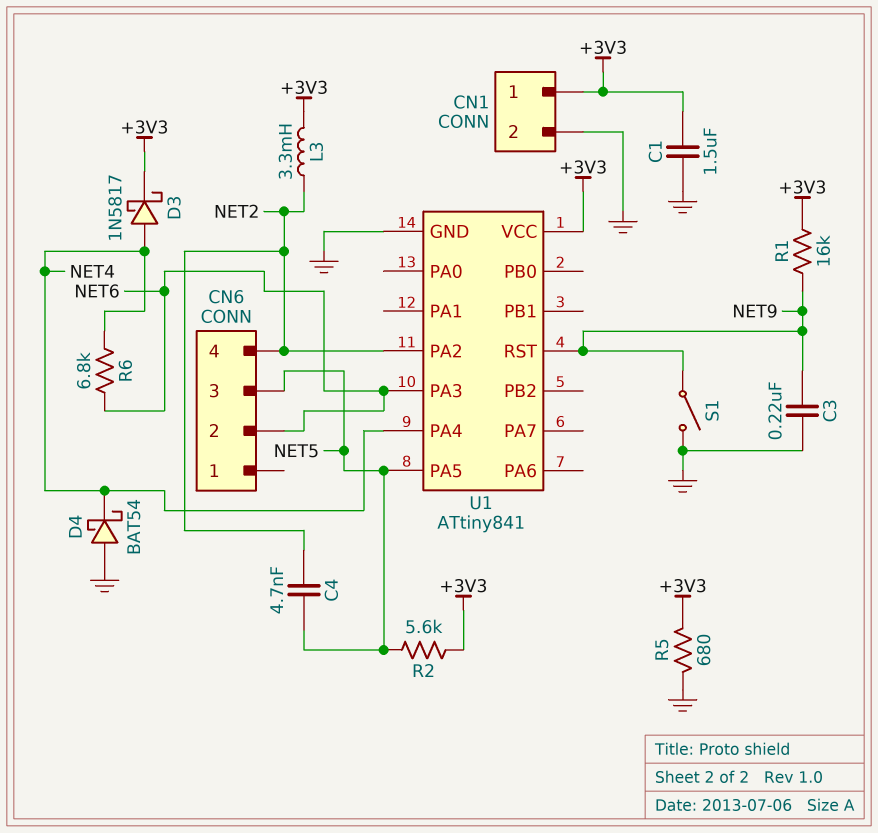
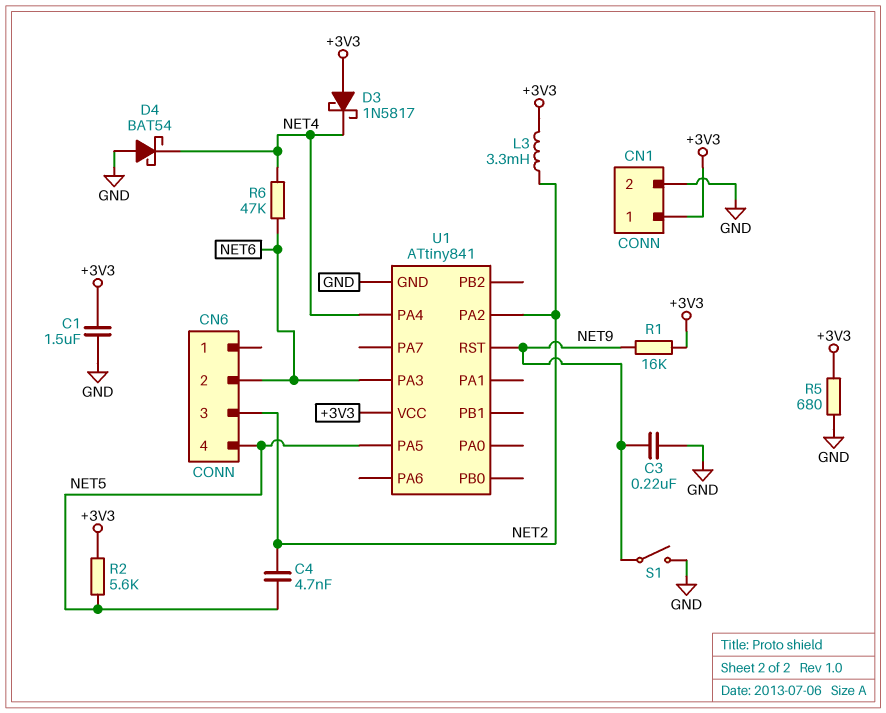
CN6 pin 3: NET5 -> NET2
CN6 pin 4: NET2 -> NET5
D3: schottky 1N5817 (A NET4, K +3V3) -> schottky 1N5817 (A +3V3, K NET4)
R6: 6.8k (NET4, NET6) -> 47k (NET4, NET6)

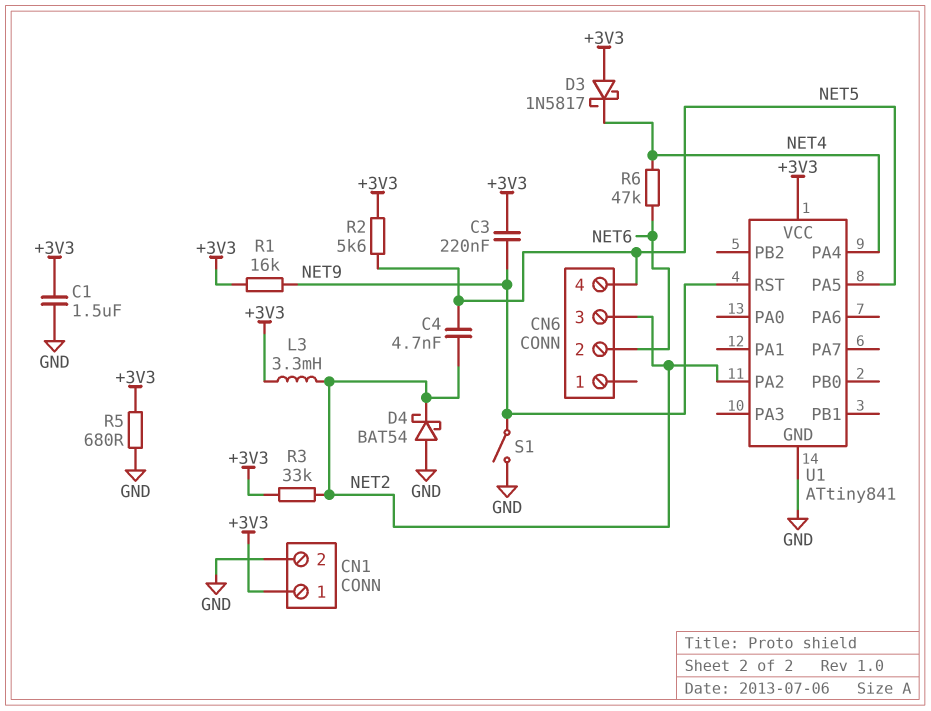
C3: 220nF (GND, NET9) -> 220nF (+3V3, NET9)
D4: schottky BAT54 (A GND, K NET4) -> schottky BAT54 (A GND, K NET2)
R3: none -> 33k (+3V3, NET2)
U1 pin PA3: NET6 -> none

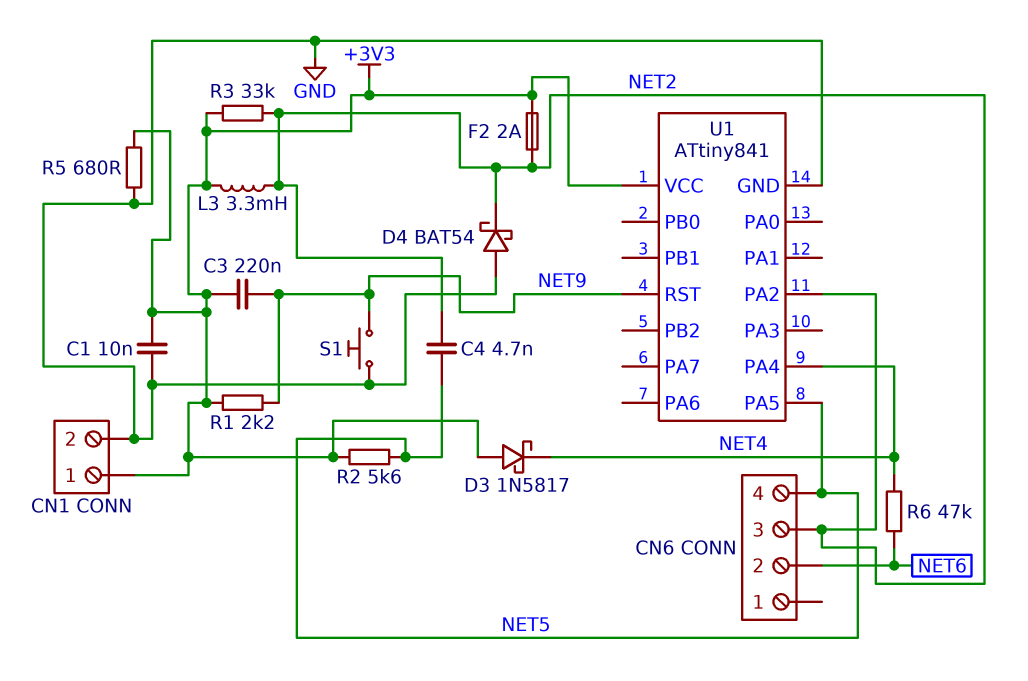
C1: 1.5uF (+3V3, GND) -> 10nF (+3V3, GND)
F2: none -> 2A (+3V3, NET2)
R1: 16k (+3V3, NET9) -> 2.2k (+3V3, NET9)
S1: switch (GND, NET9) -> button (GND, NET9)

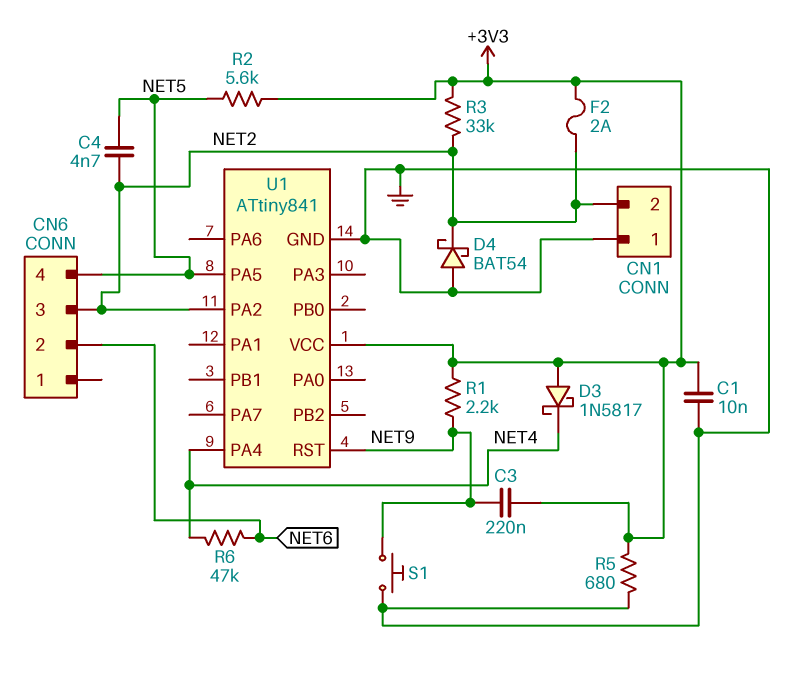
CN1 pin 1: +3V3 -> GND
CN1 pin 2: GND -> NET2
L3: 3.3mH (+3V3, NET2) -> none

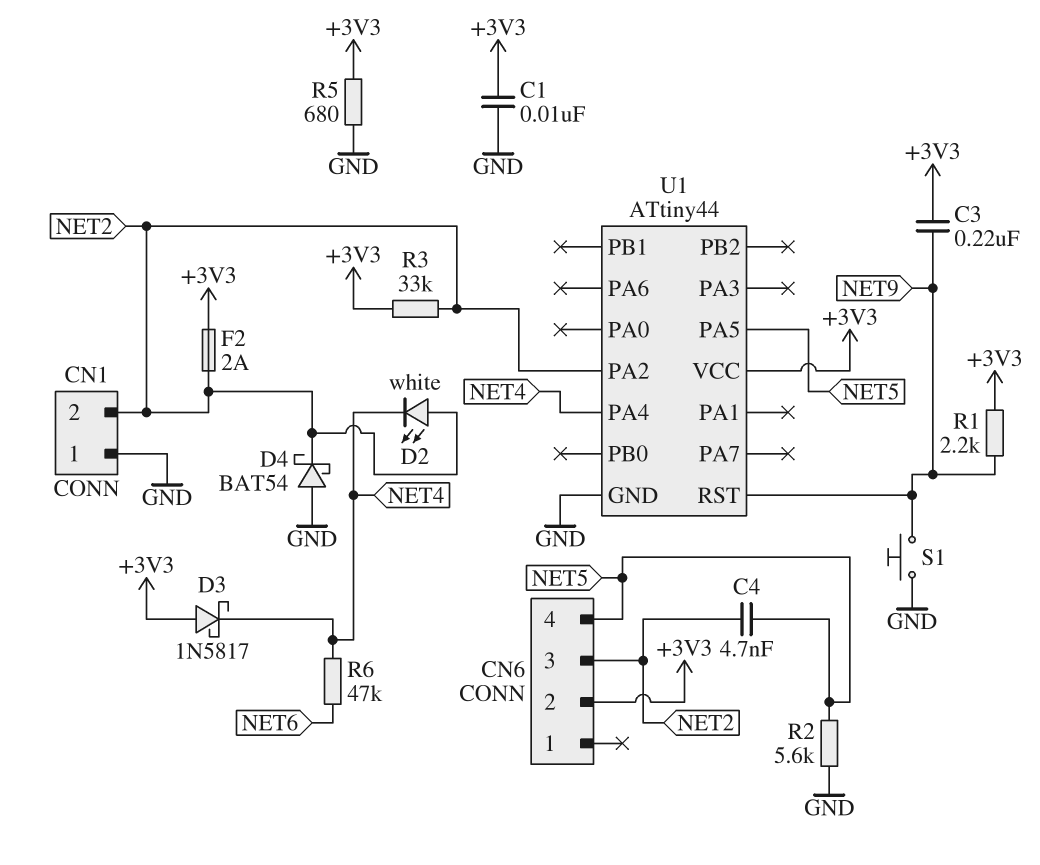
CN6 pin 2: NET6 -> +3V3
D2: none -> LED white (A NET2, K NET4)
R2: 5.6k (+3V3, NET5) -> 5.6k (GND, NET5)
U1: ATtiny841 -> ATtiny44

